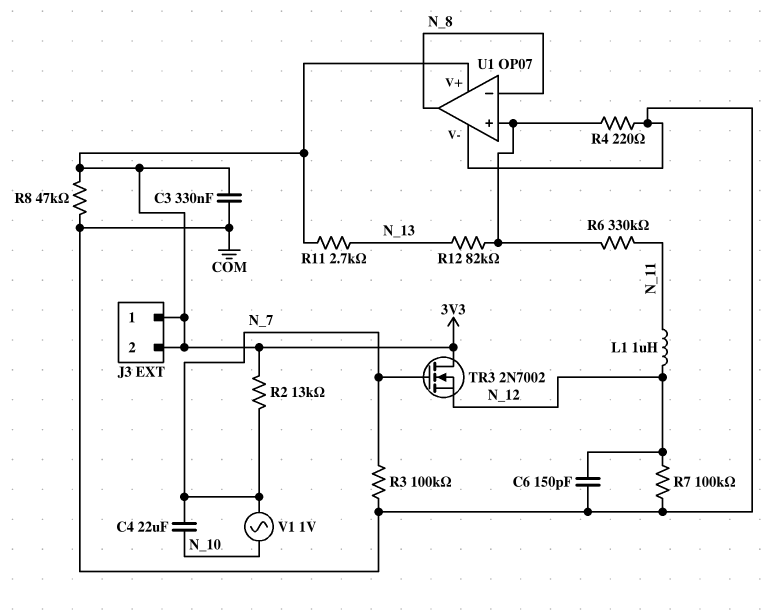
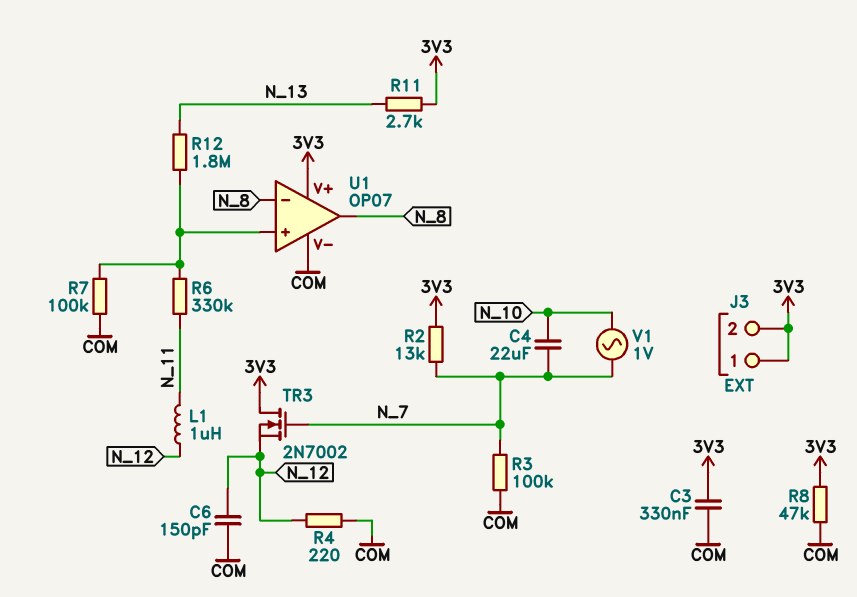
R4: 220 (COM, U1/in+) -> 220 (COM, N_12)
R7: 100k (COM, N_12) -> 100k (COM, U1/in+)
R12: 82k (N_13, U1/in+) -> 1.8M (N_13, U1/in+)

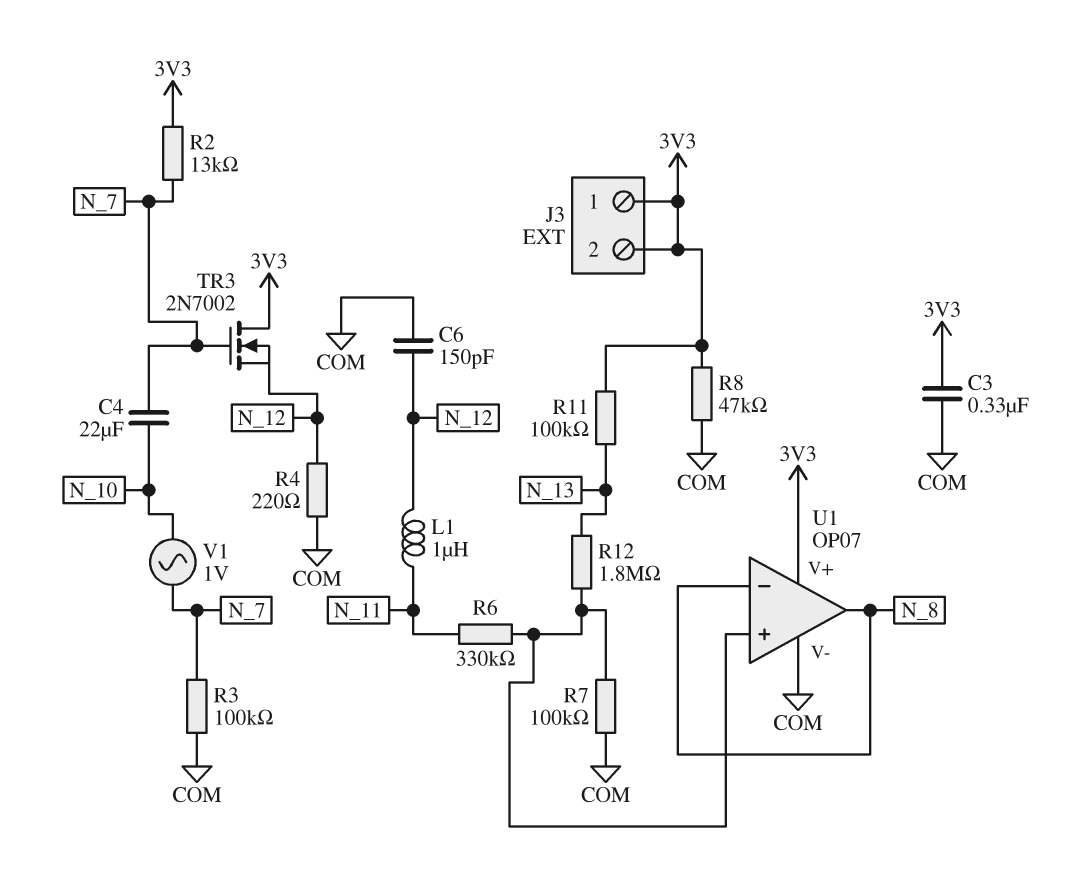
R11: 2.7k (3V3, N_13) -> 100k (3V3, N_13)

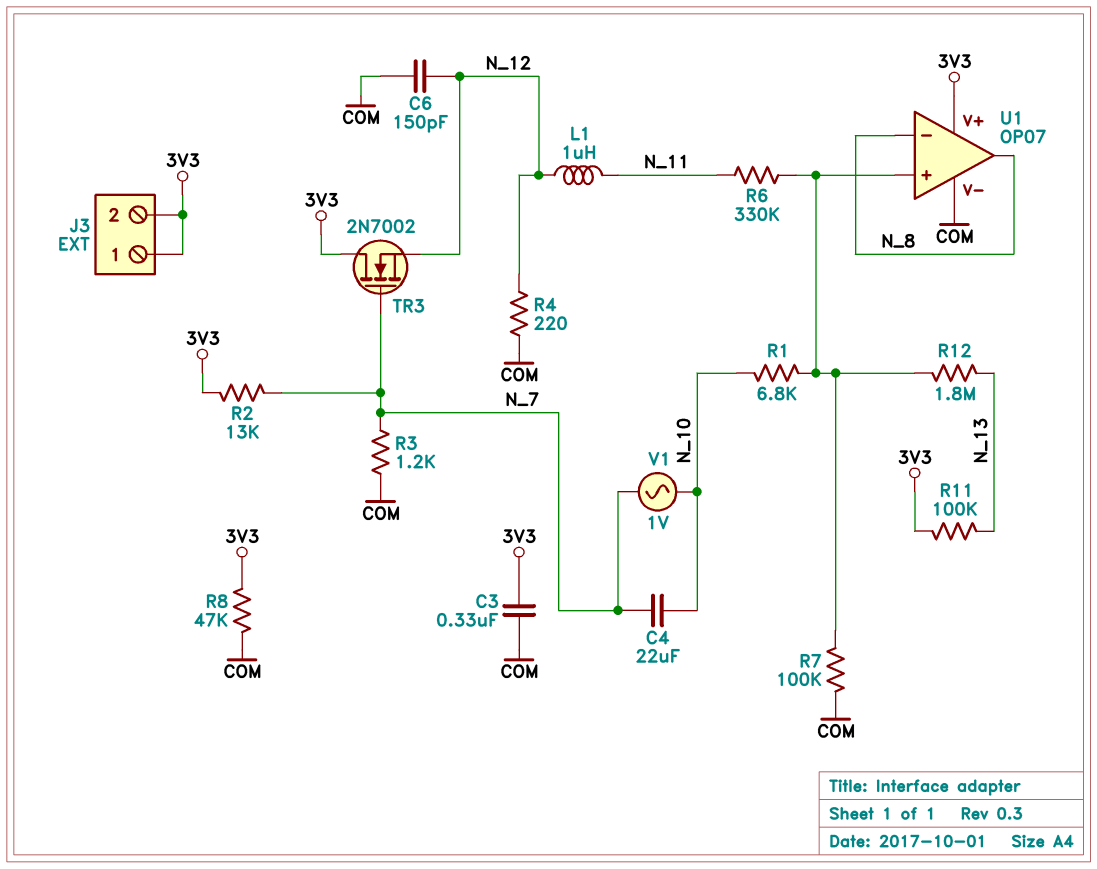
R1: none -> 6.8k (N_10, U1/in+)
R3: 100k (COM, N_7) -> 1.2k (COM, N_7)

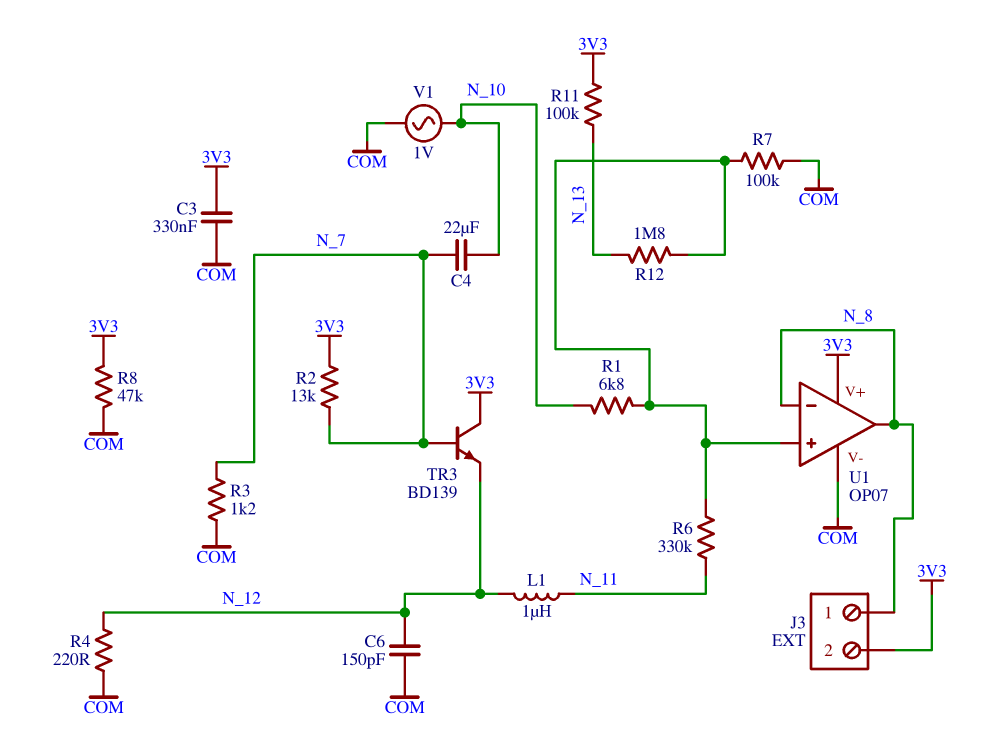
J3 pin 1: 3V3 -> N_8
TR3: NMOS 2N7002 (G N_7, D 3V3, S N_12) -> NPN BD139 (B N_7, C 3V3, E N_12)
V1: AC 1V (N_7, N_10) -> AC 1V (COM, N_10)

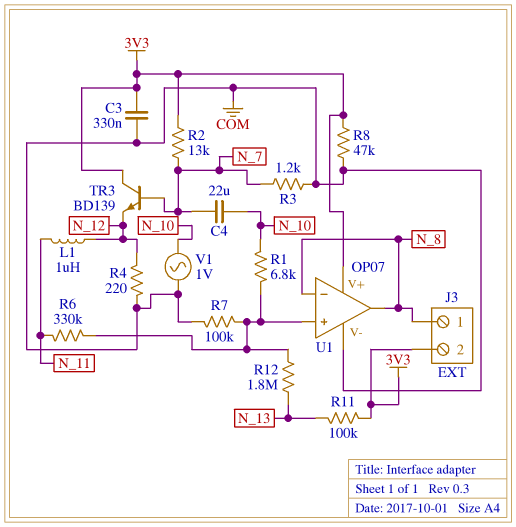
C6: 150pF (COM, N_12) -> none

